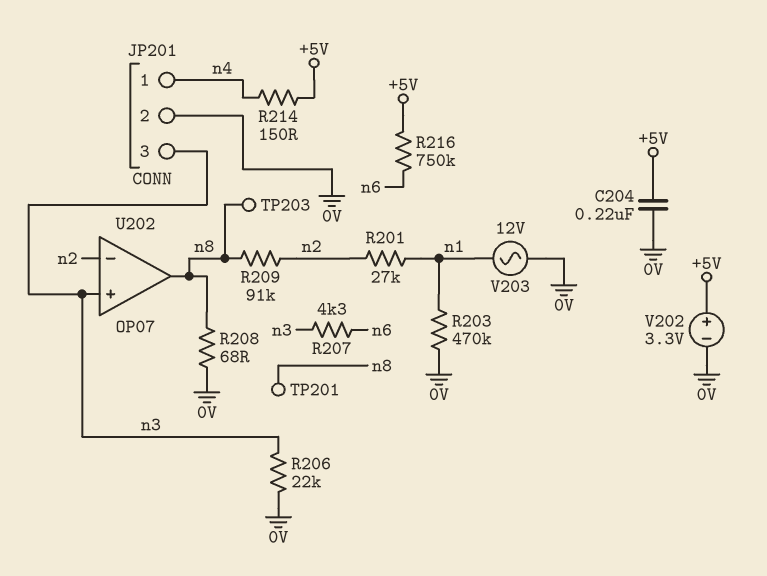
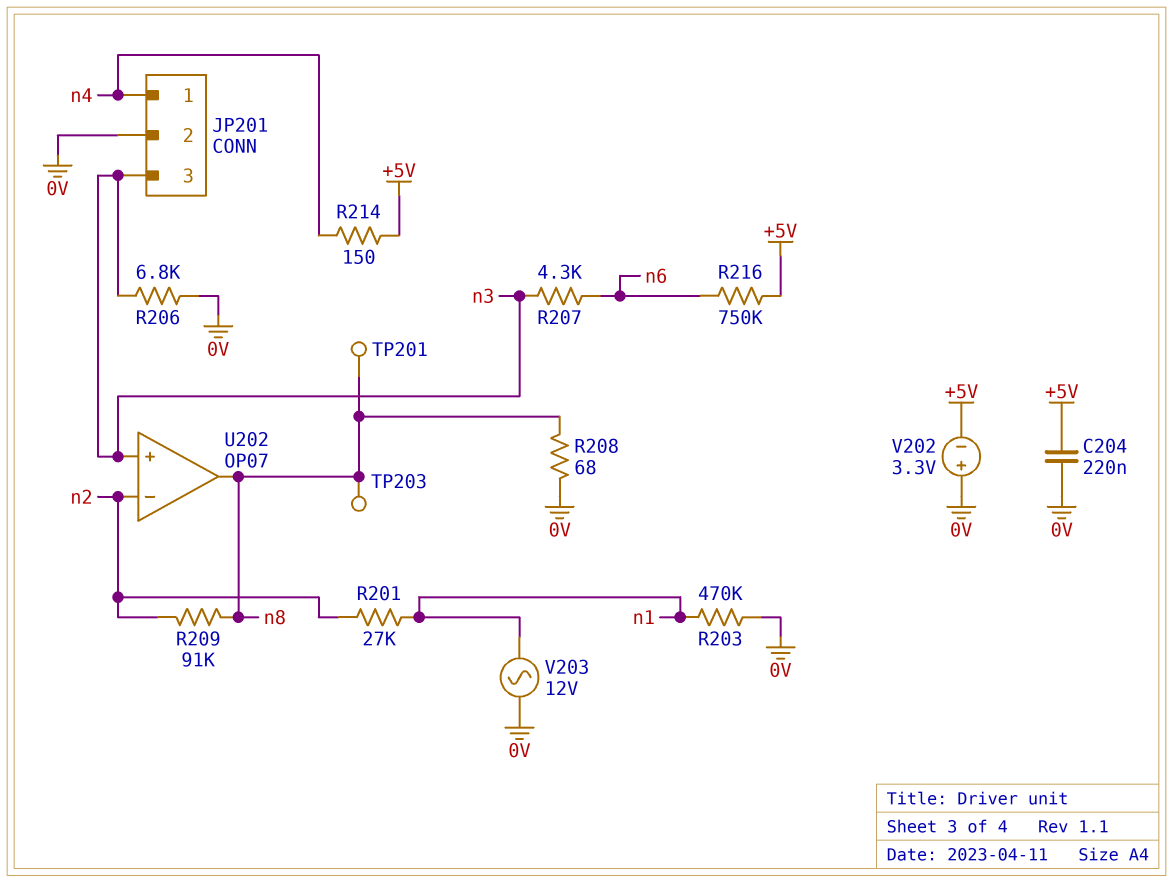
R206: 22k (0V, n3) -> 6.8k (0V, n3)
V202: 3.3V (plus +5V, minus 0V) -> 3.3V (plus 0V, minus +5V)

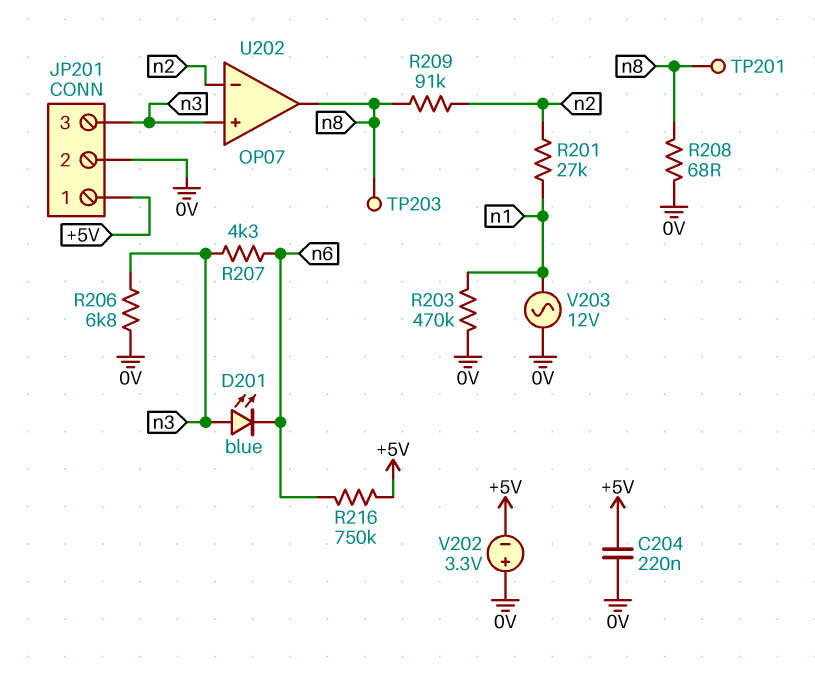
D201: none -> LED blue (A n3, K n6)
JP201 pin 1: n4 -> +5V
R214: 150 (+5V, n4) -> none

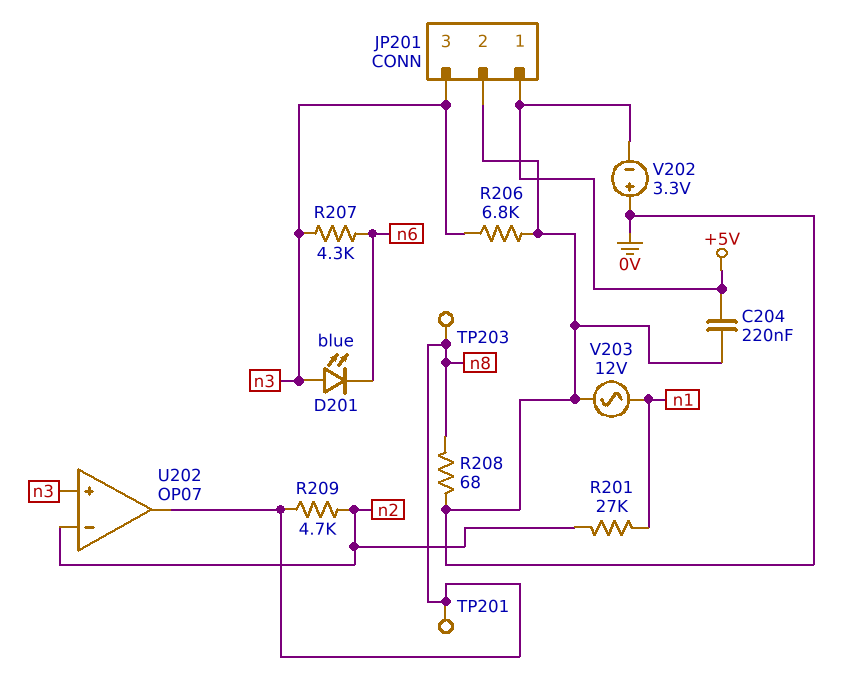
R203: 470k (0V, n1) -> none
R209: 91k (n2, n8) -> 4.7k (n2, n8)
R216: 750k (+5V, n6) -> none

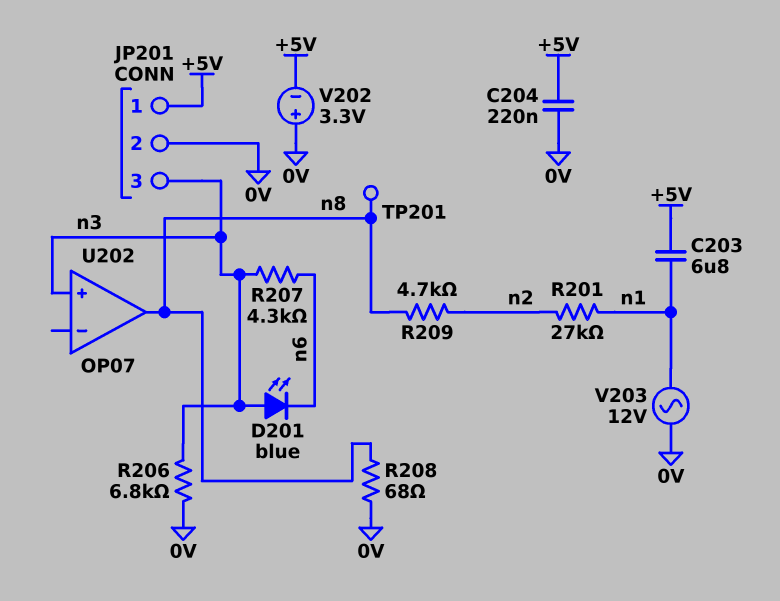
C203: none -> 6.8uF (+5V, n1)
TP203: test point (n8) -> none
U202 pin in-: n2 -> none

